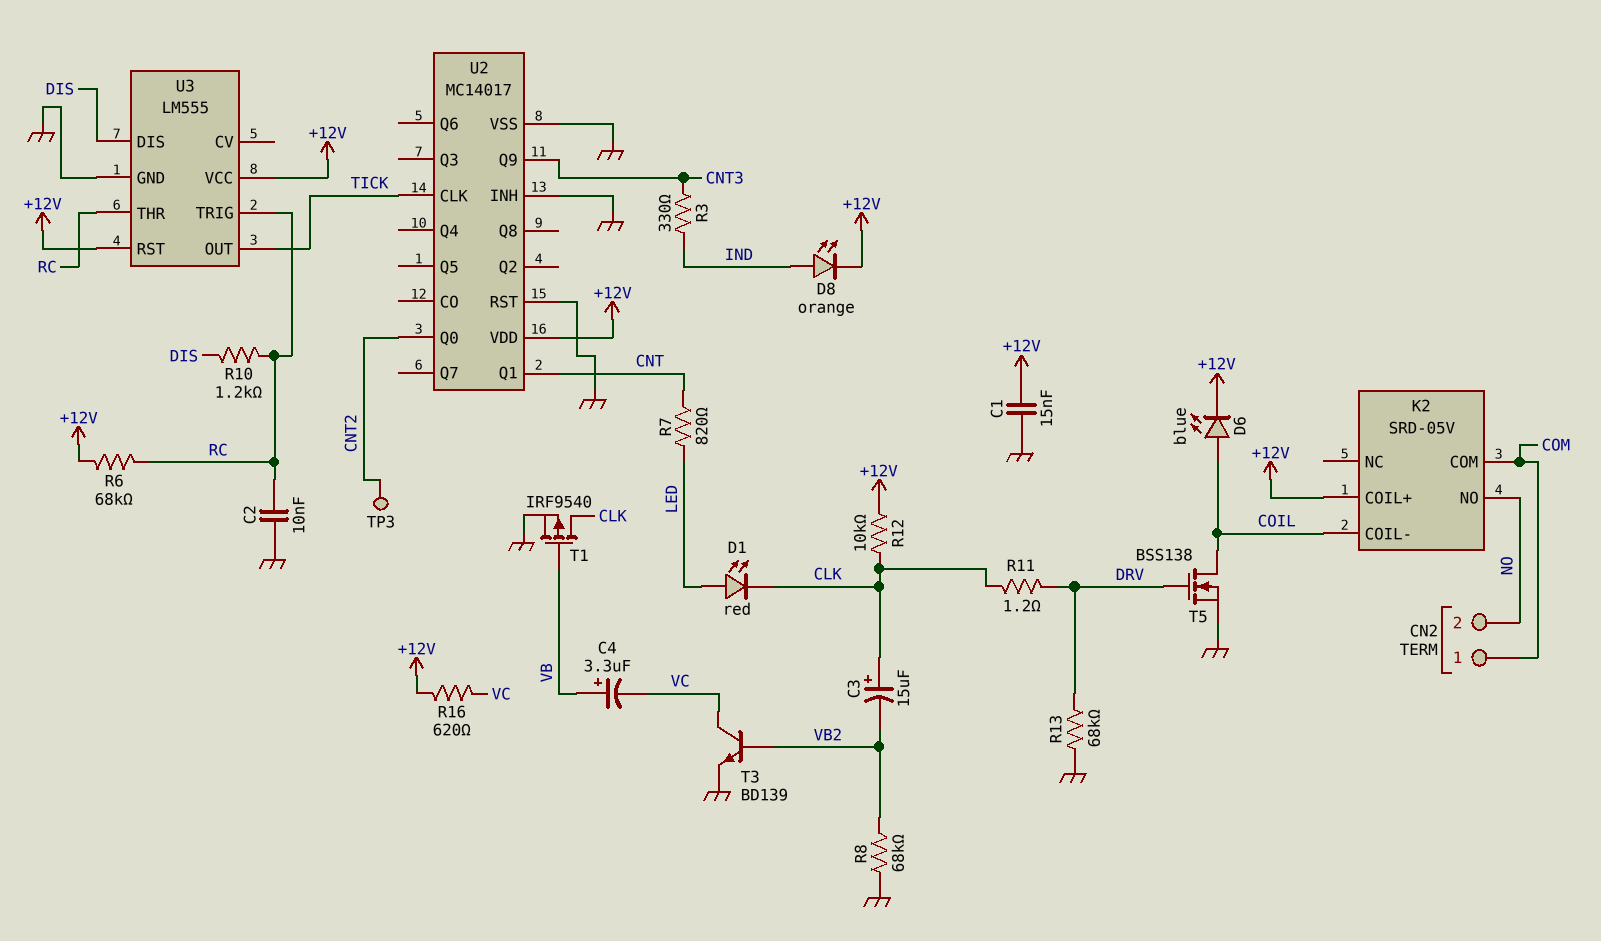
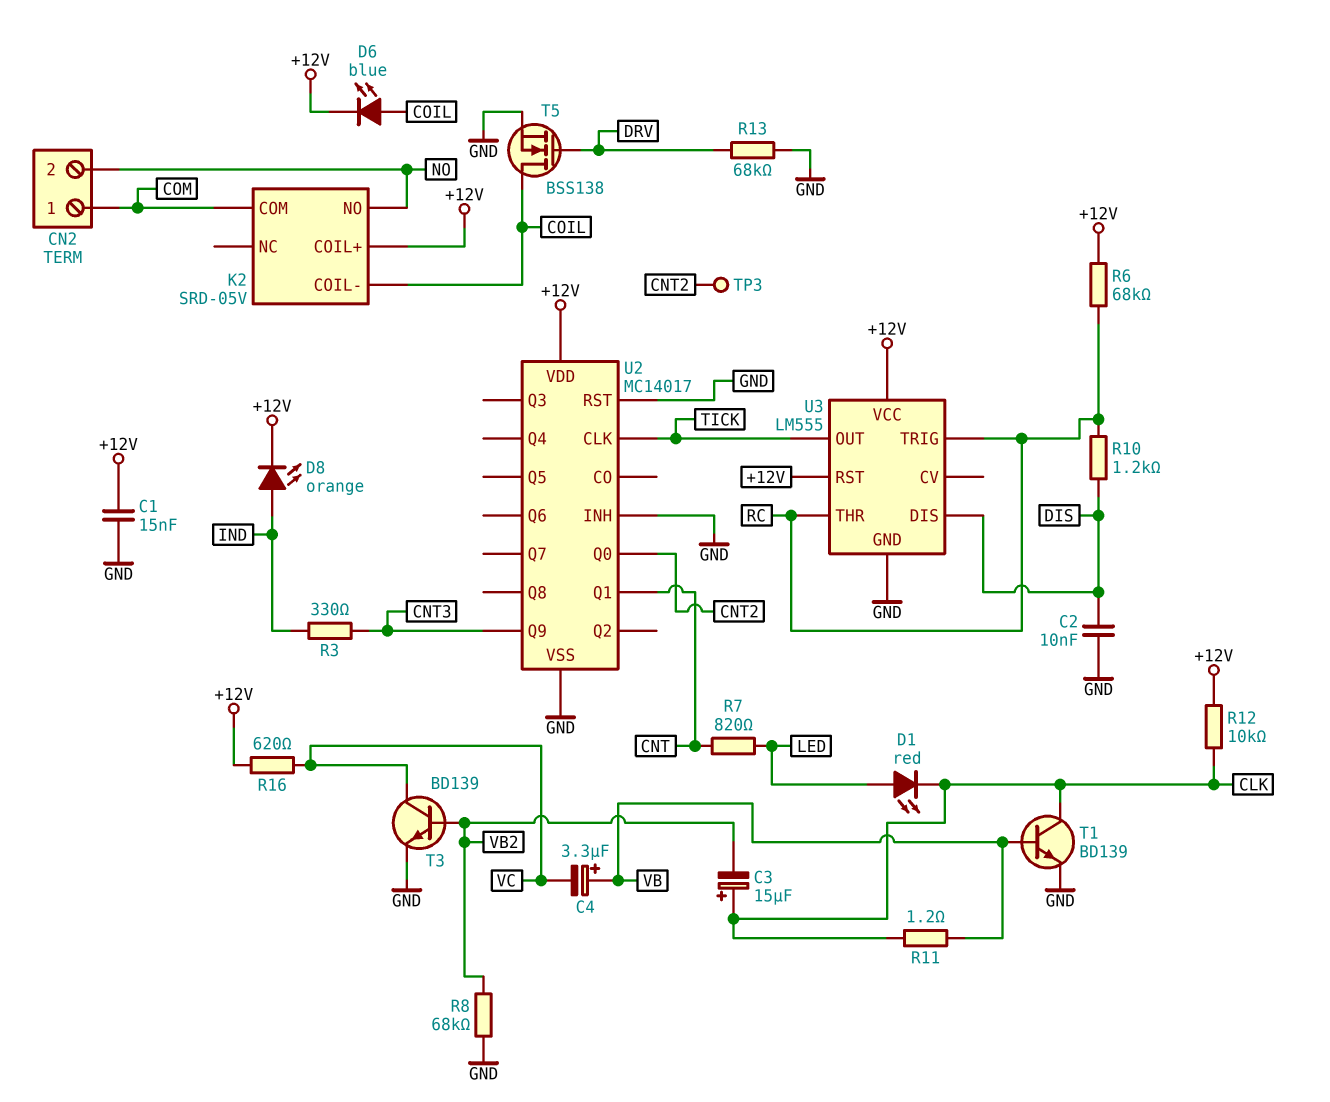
C2: 10nF (GND, RC) -> 10nF (DIS, GND)
R11: 1.2 (CLK, DRV) -> 1.2 (CLK, VB)
T1: PMOS IRF9540 (G VB, D CLK, S GND) -> NPN BD139 (B VB, C CLK, E GND)

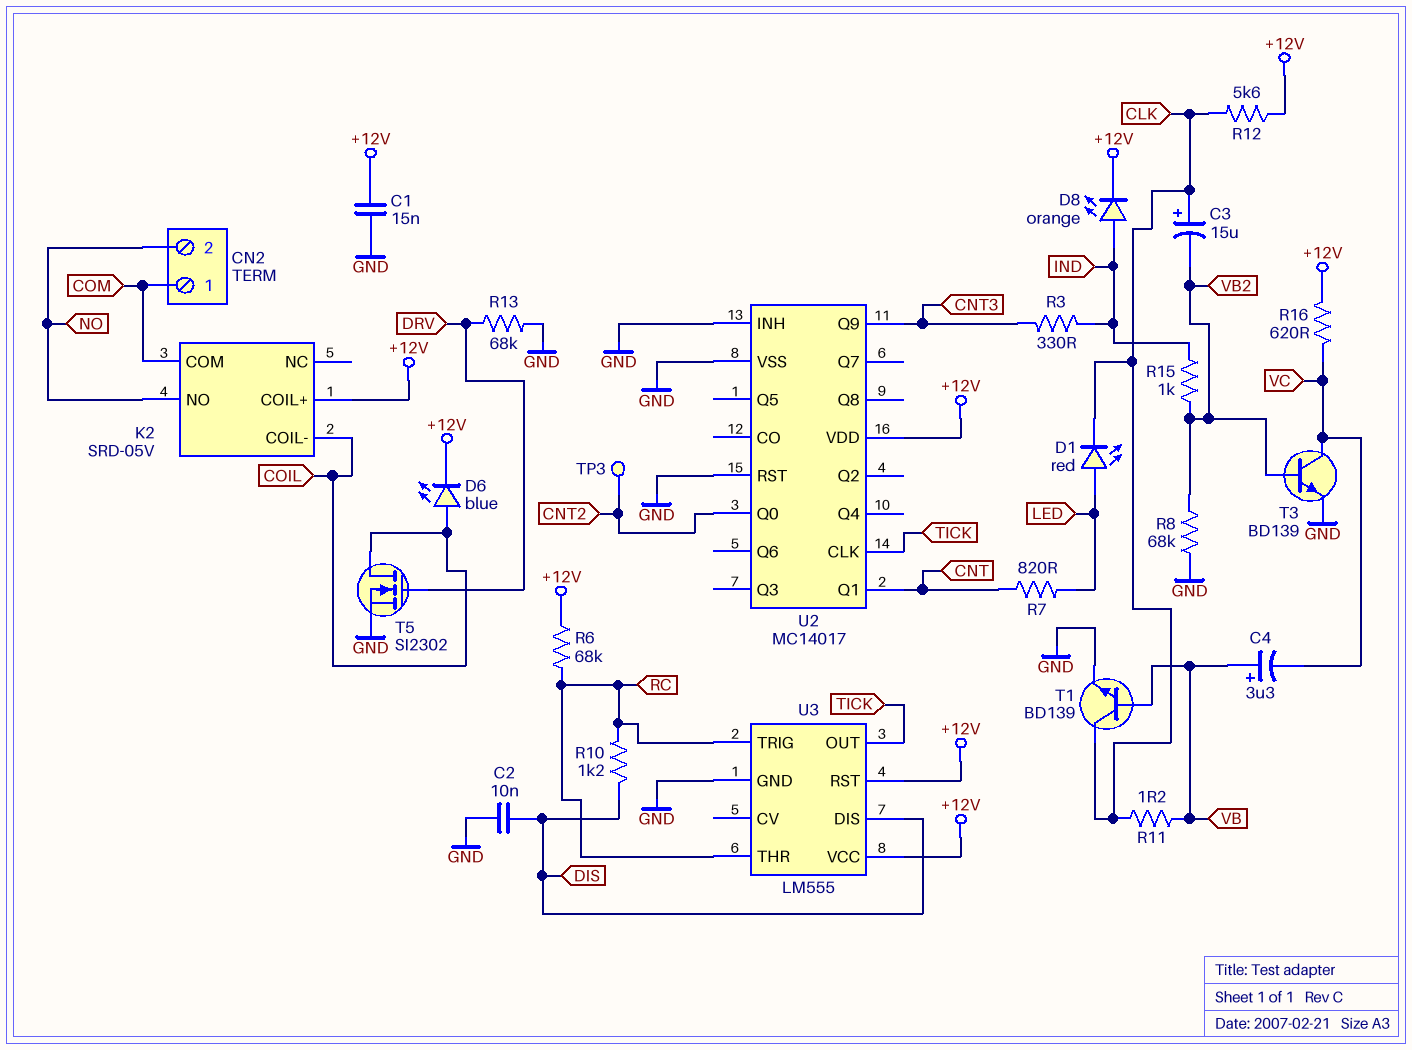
R12: 10k (+12V, CLK) -> 5.6k (+12V, CLK)
R15: none -> 1k (IND, VB2)
T5: NMOS BSS138 (G DRV, D COIL, S GND) -> NMOS SI2302 (G DRV, D COIL, S GND)

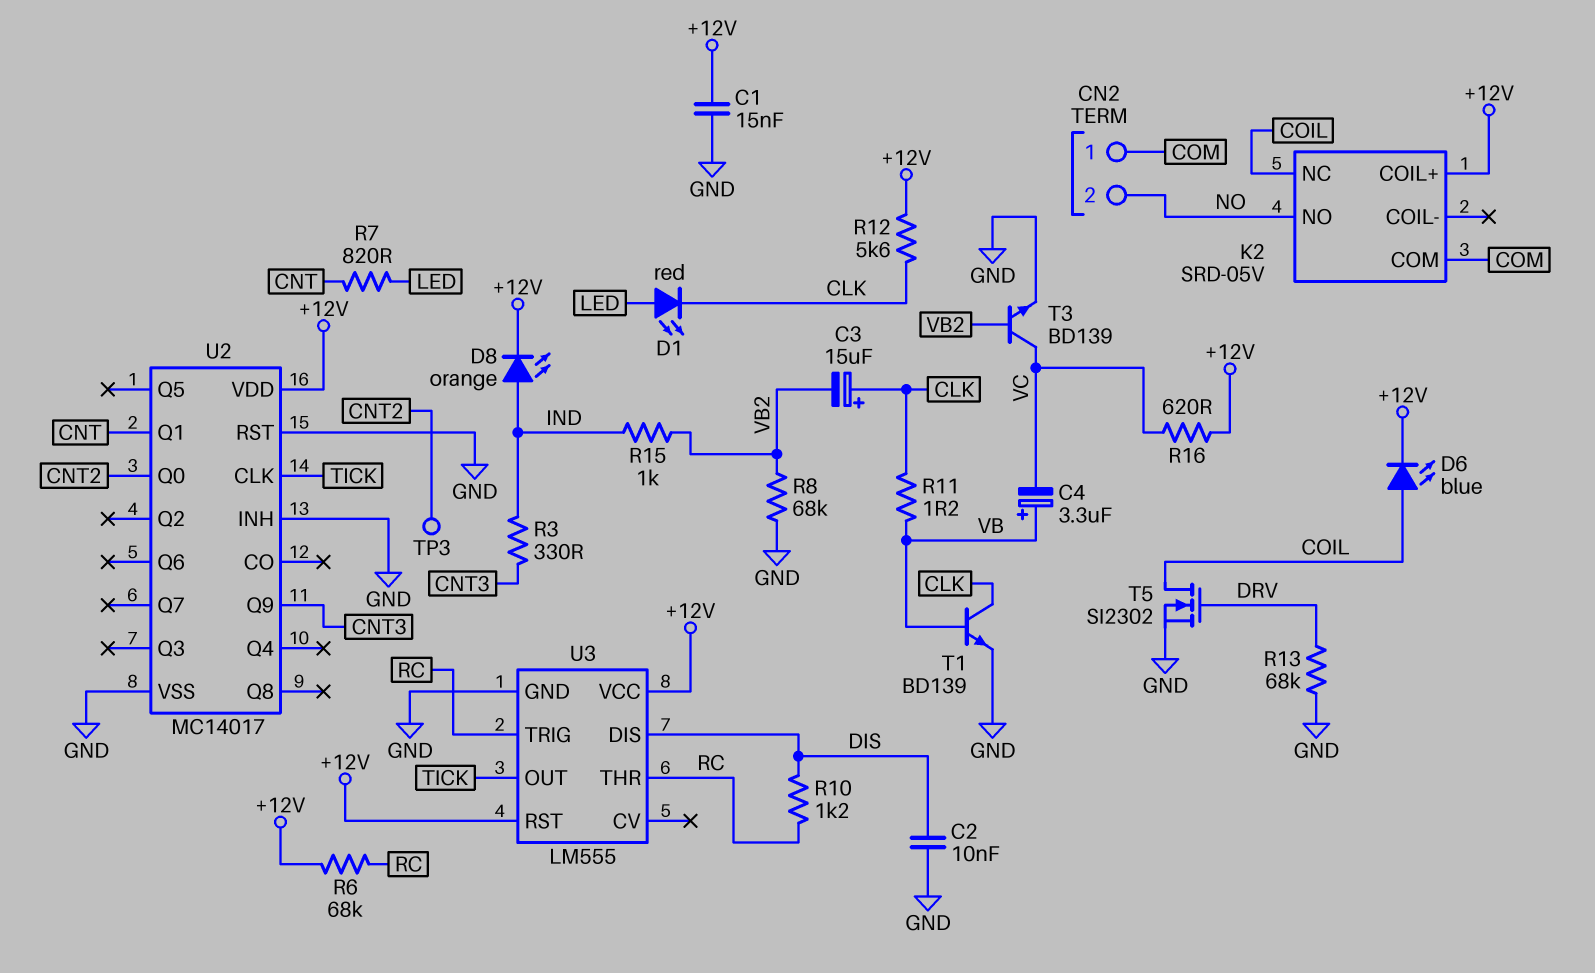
K2 pin COIL-: COIL -> none
K2 pin NC: none -> COIL

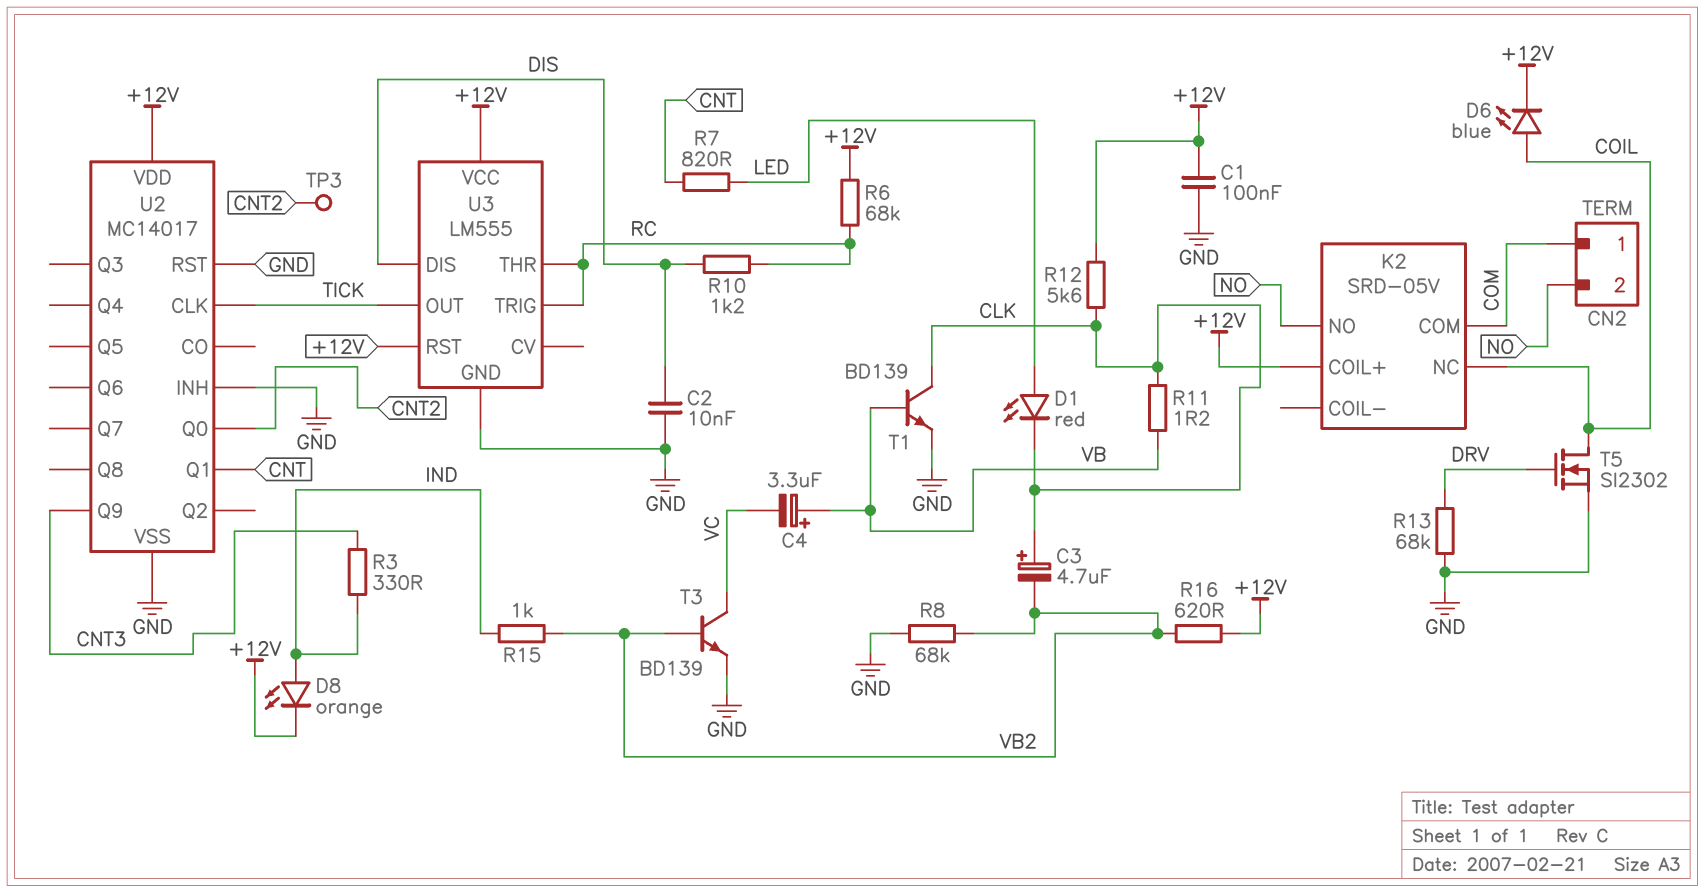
C1: 15nF (+12V, GND) -> 100nF (+12V, GND)
C3: 15uF (plus CLK, minus VB2) -> 4.7uF (plus CLK, minus VB2)
R16: 620 (+12V, VC) -> 620 (+12V, VB2)

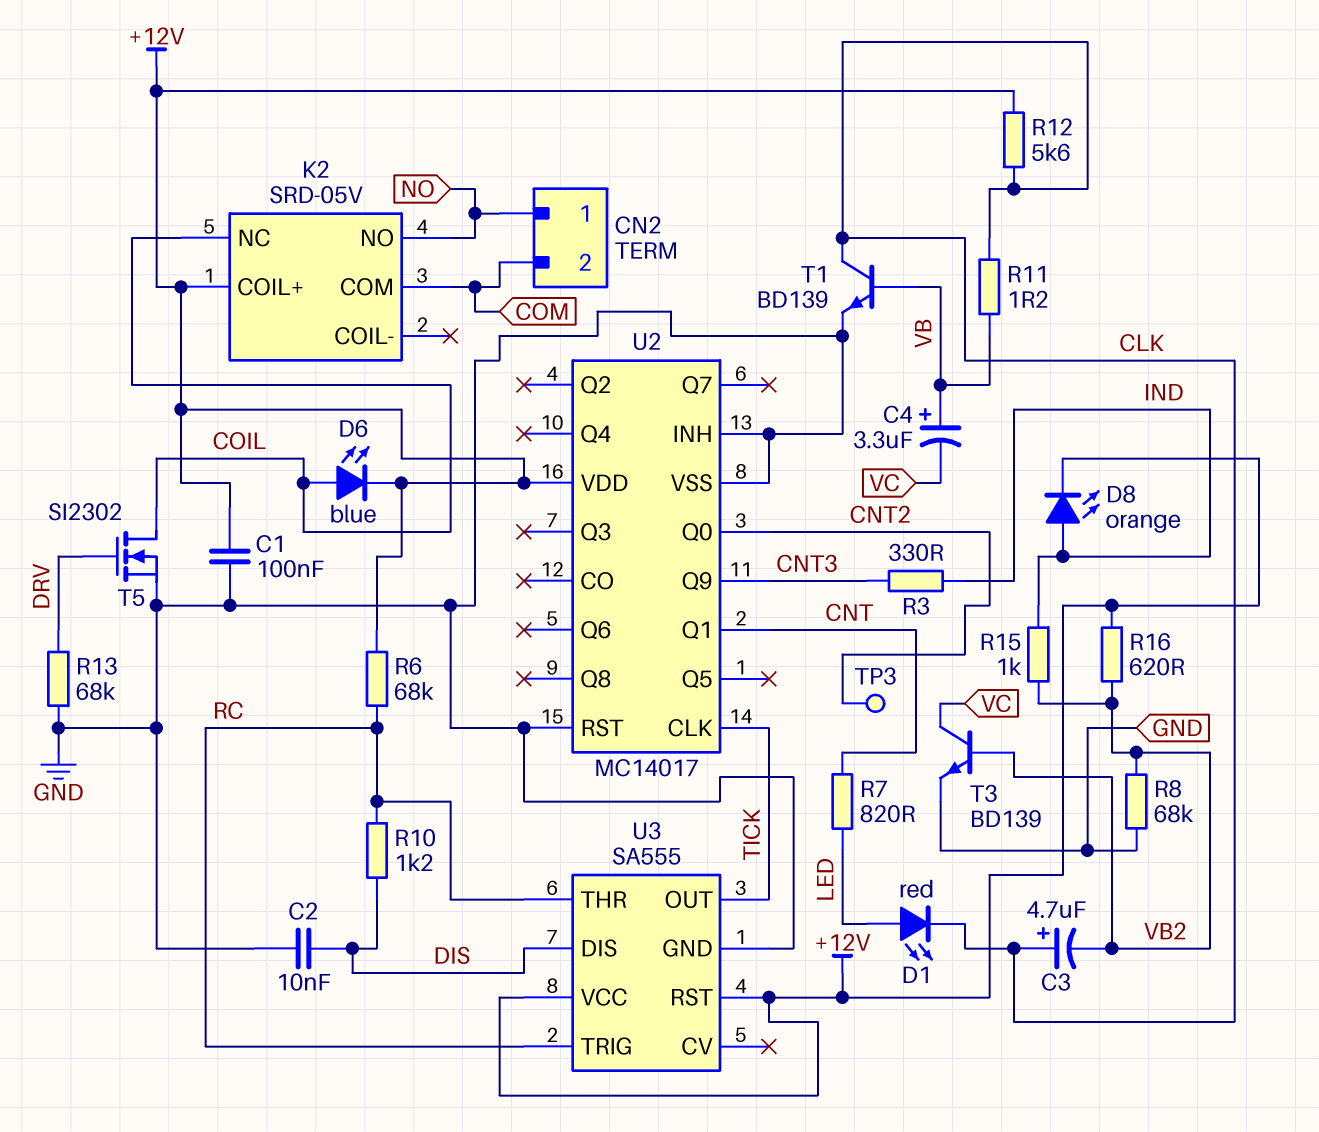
CN2 pin 1: COM -> NO
CN2 pin 2: NO -> COM
U3: LM555 -> SA555

